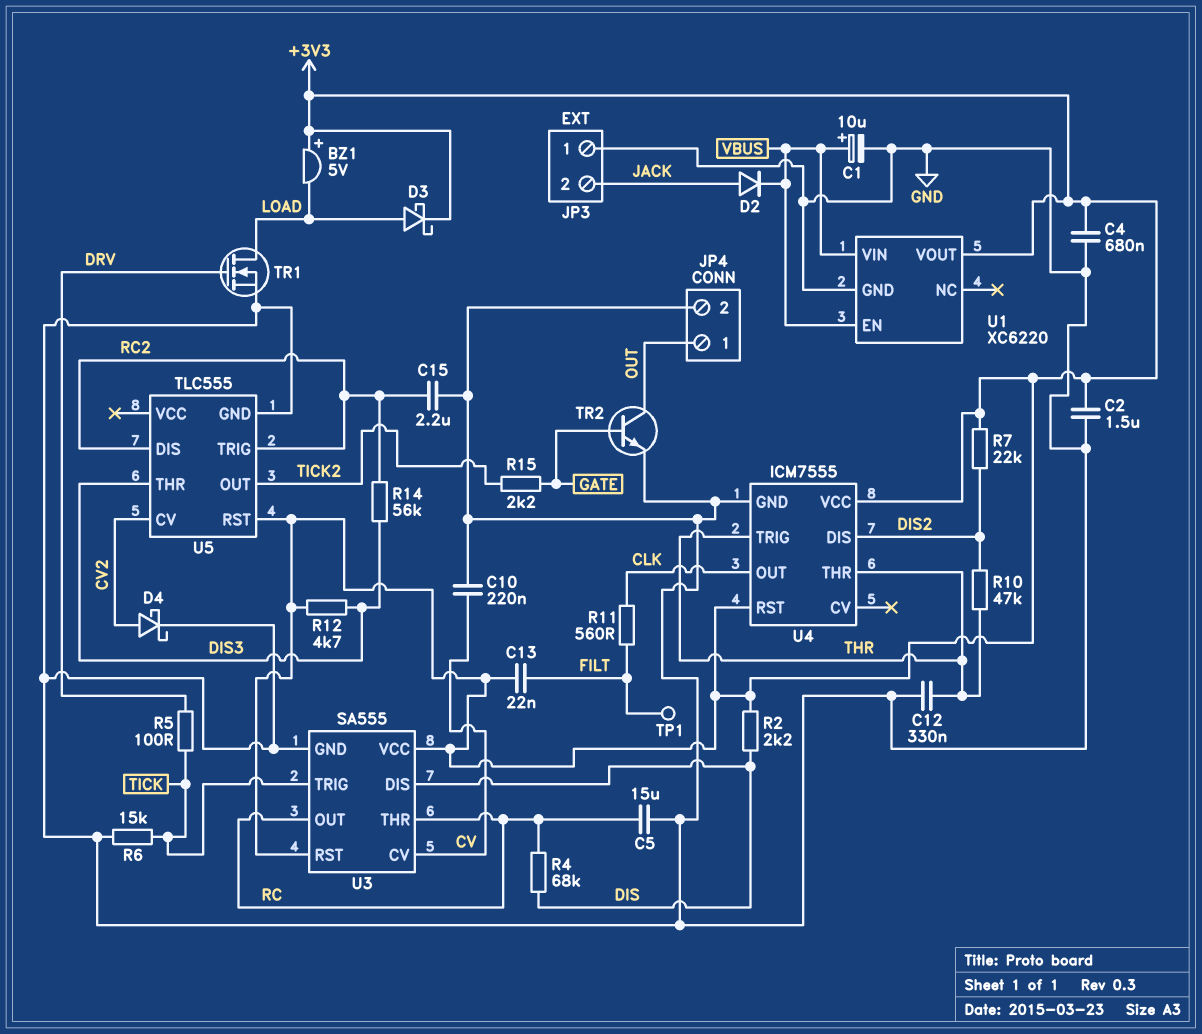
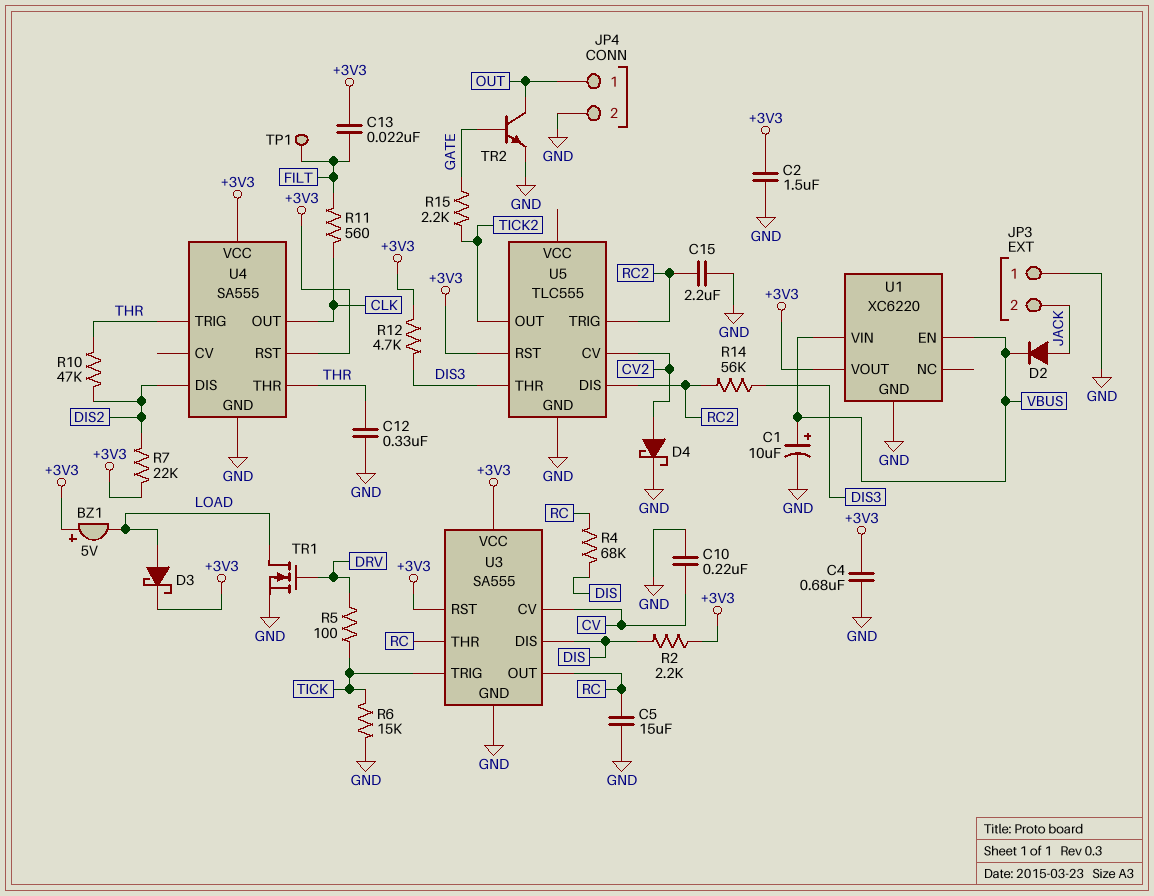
U4: ICM7555 -> SA555

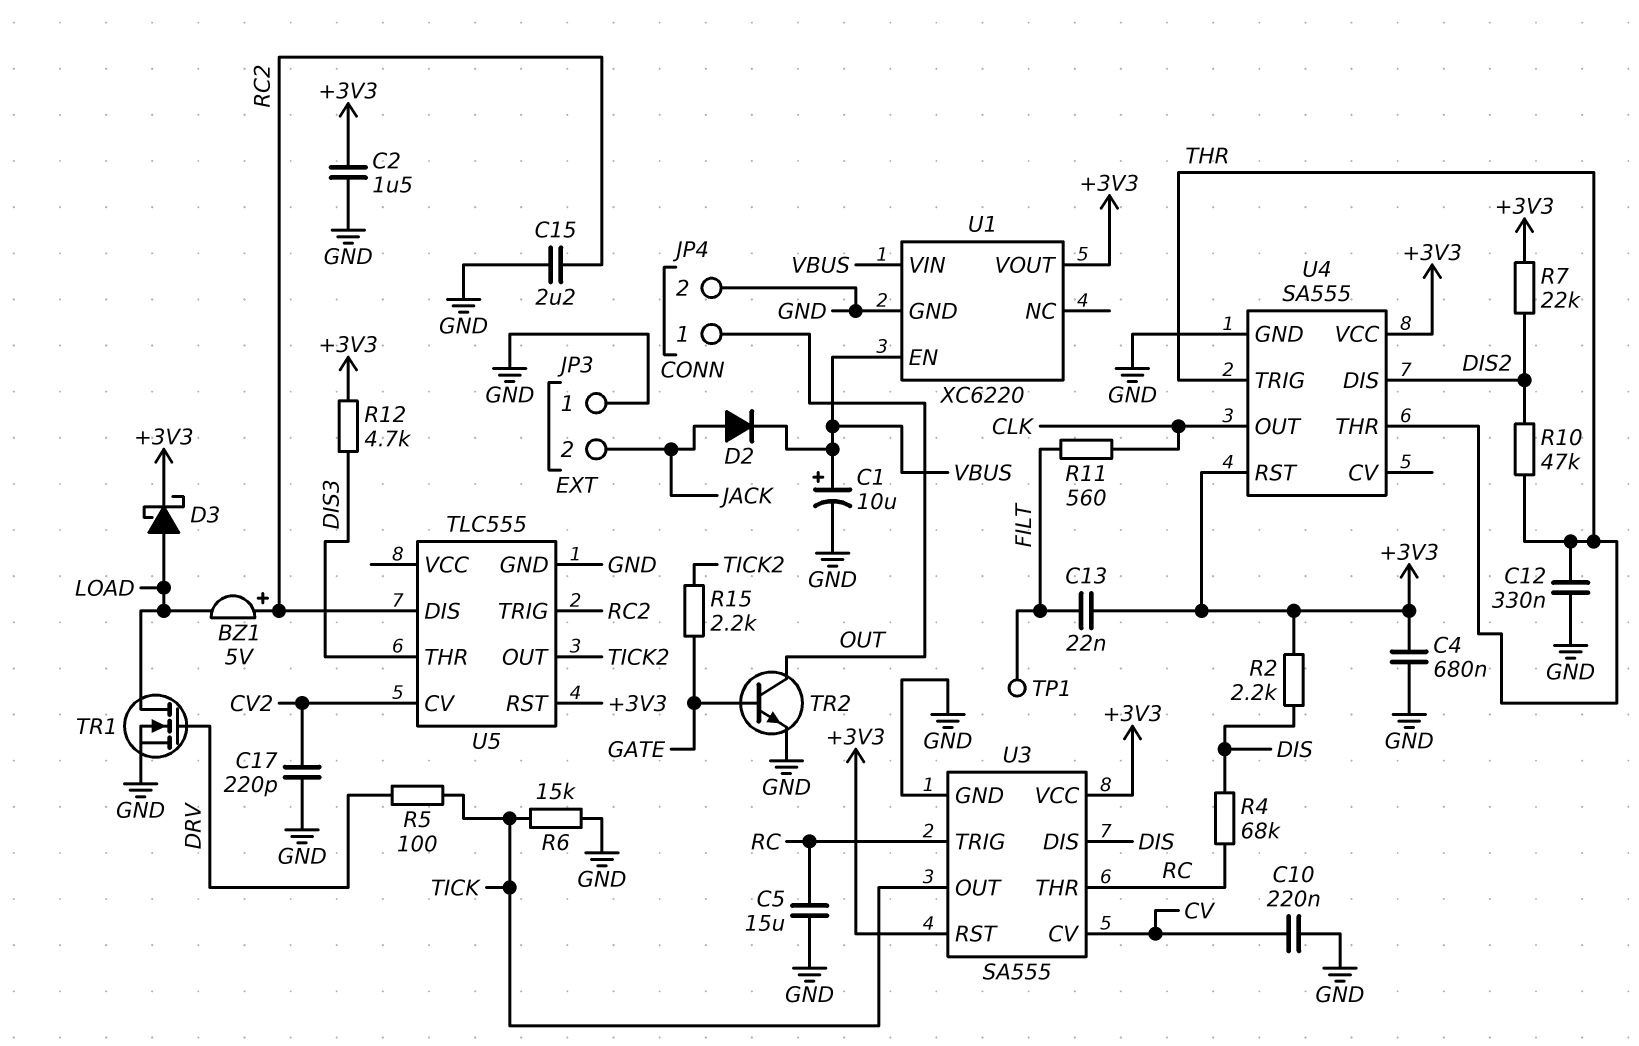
BZ1: buzzer 5V (plus +3V3, minus LOAD) -> buzzer 5V (plus RC2, minus LOAD)
C17: none -> 220pF (CV2, GND)
D4: schottky (A CV2, K GND) -> none
R14: 56k (DIS3, RC2) -> none
U3 pin OUT: RC -> TICK
U3 pin TRIG: TICK -> RC

